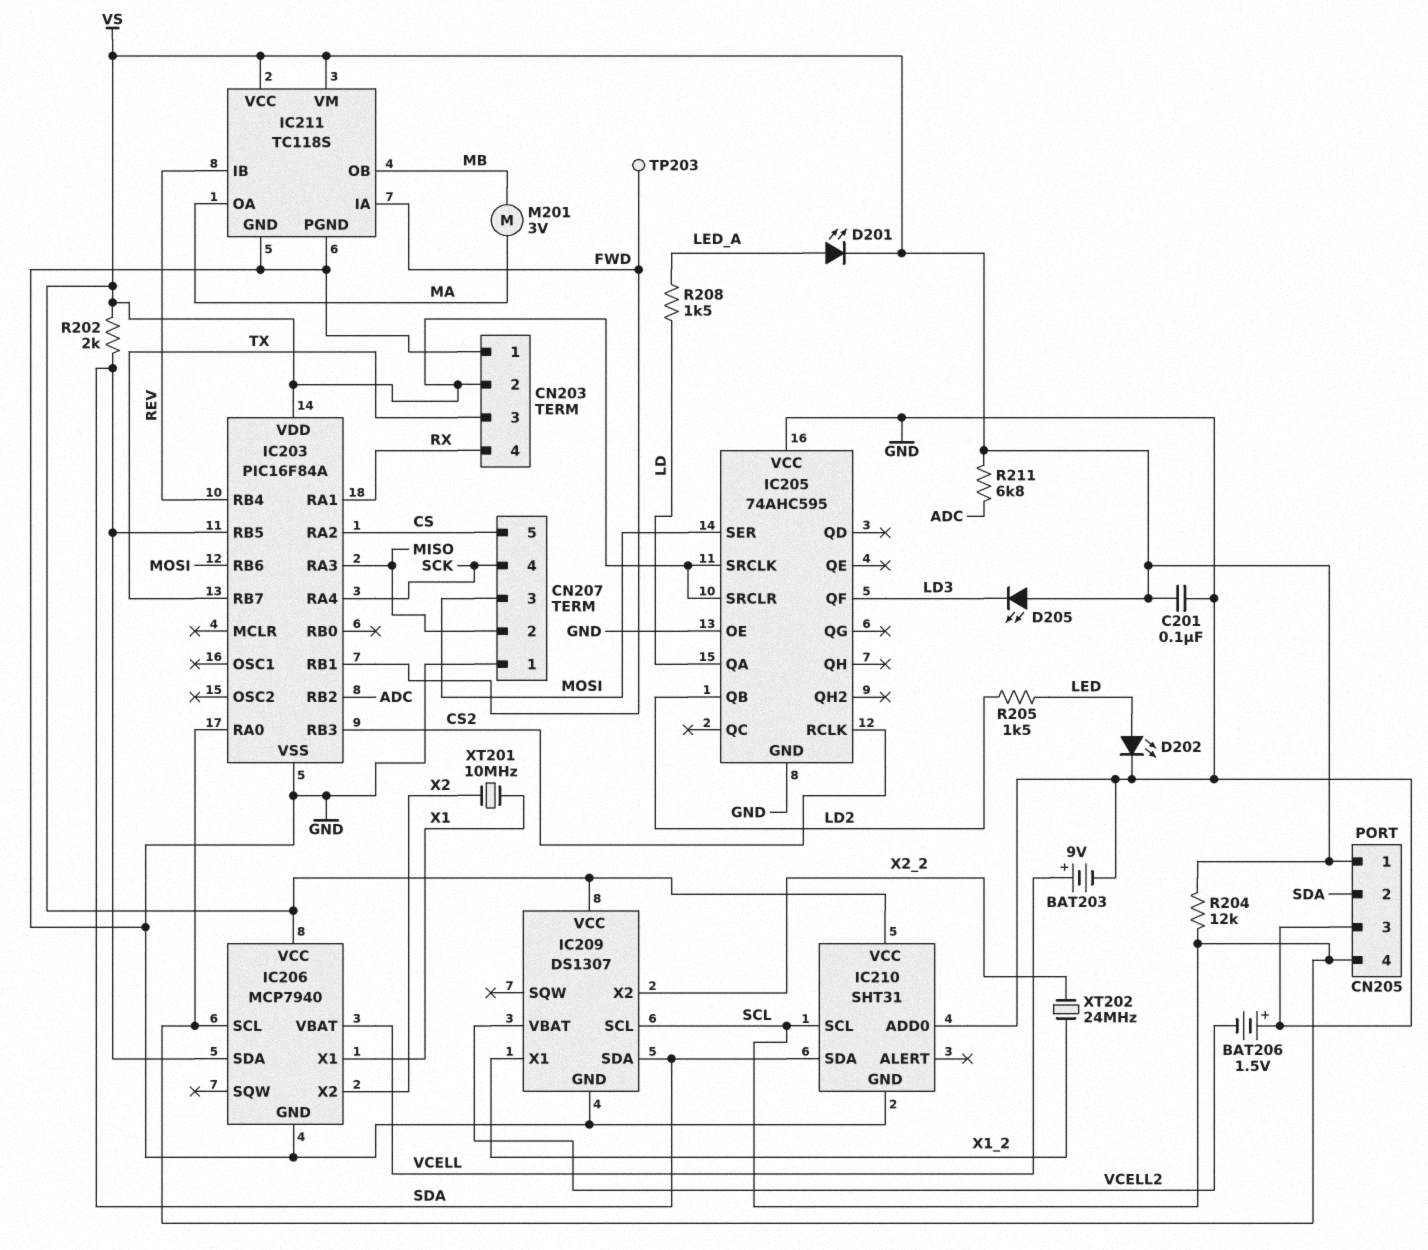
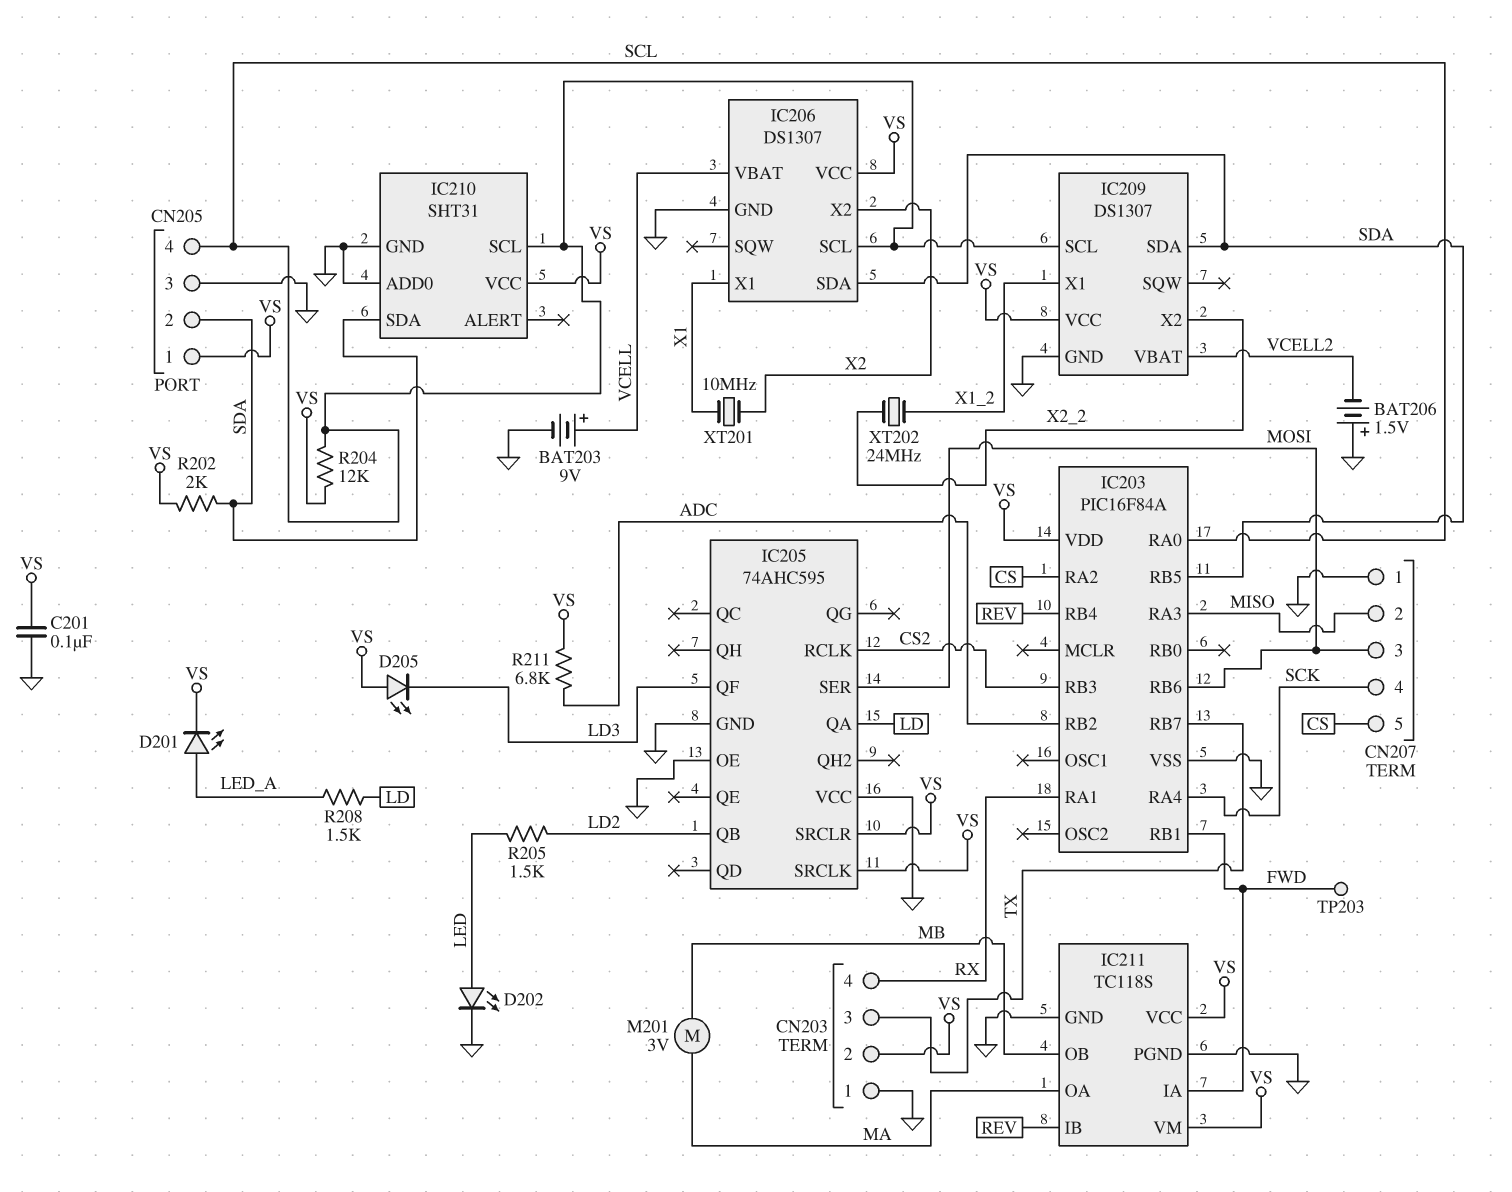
IC206: MCP7940 -> DS1307

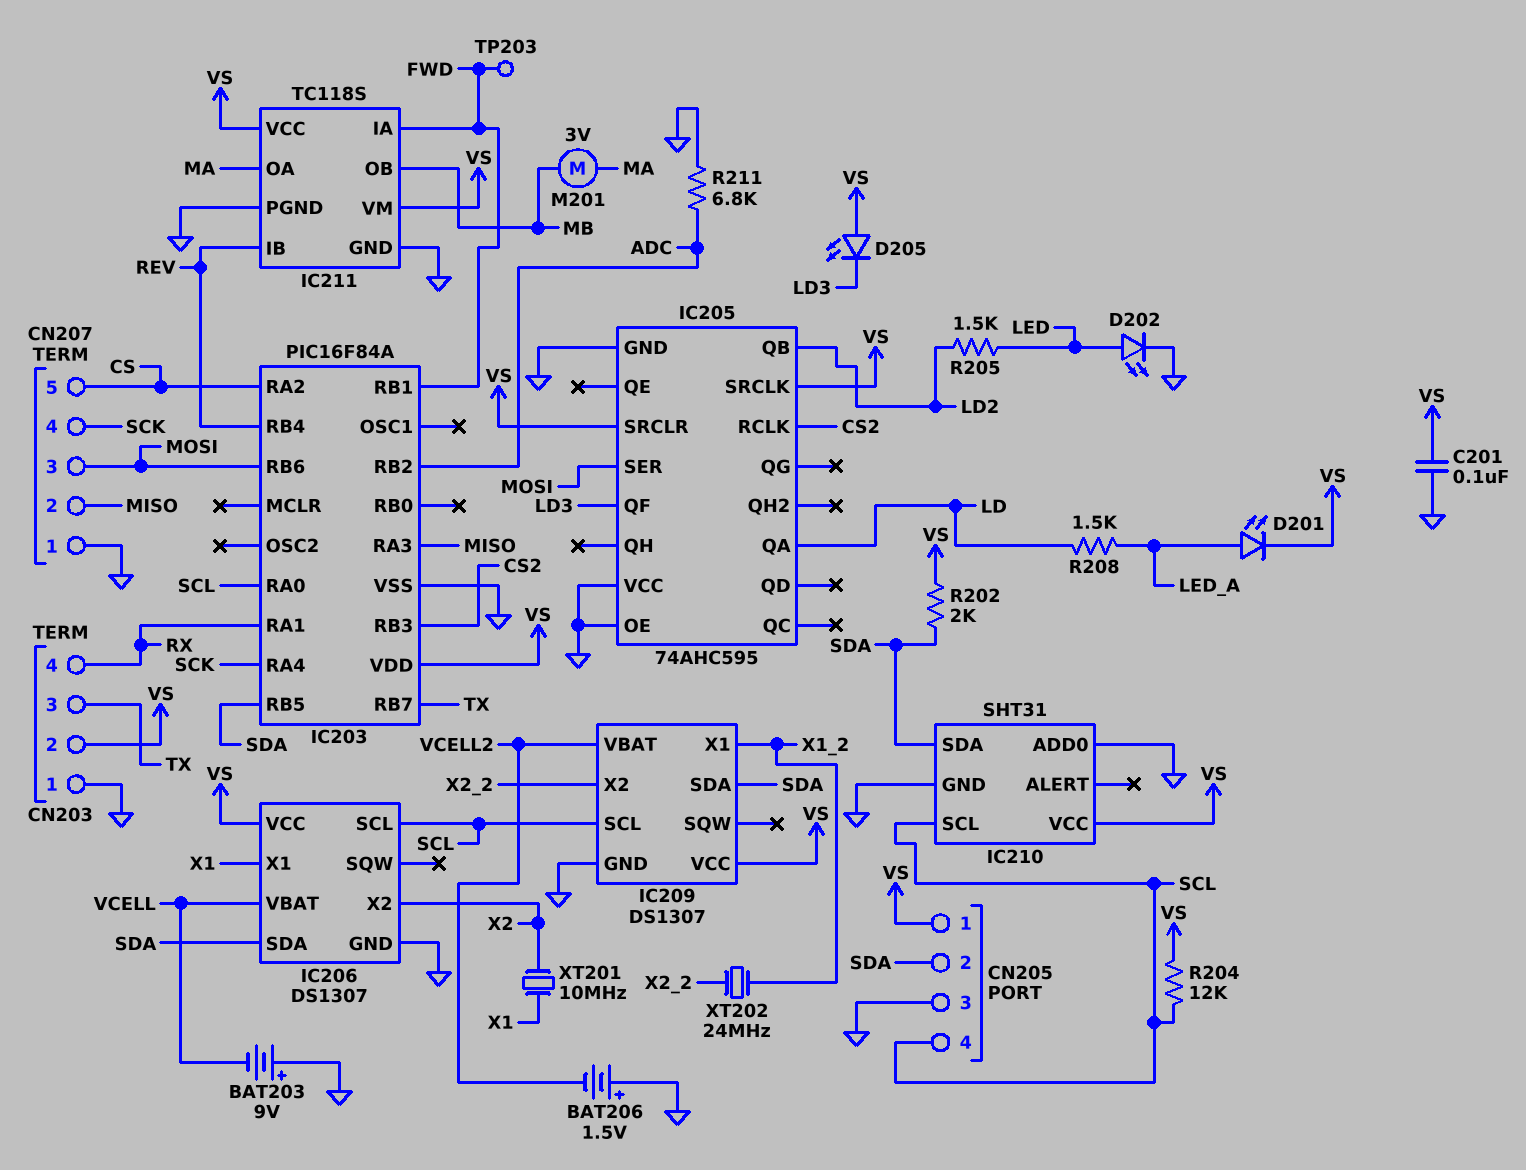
BAT203: 9V (plus VCELL, minus GND) -> 9V (plus GND, minus VCELL)
R211: 6.8k (ADC, VS) -> 6.8k (ADC, GND)

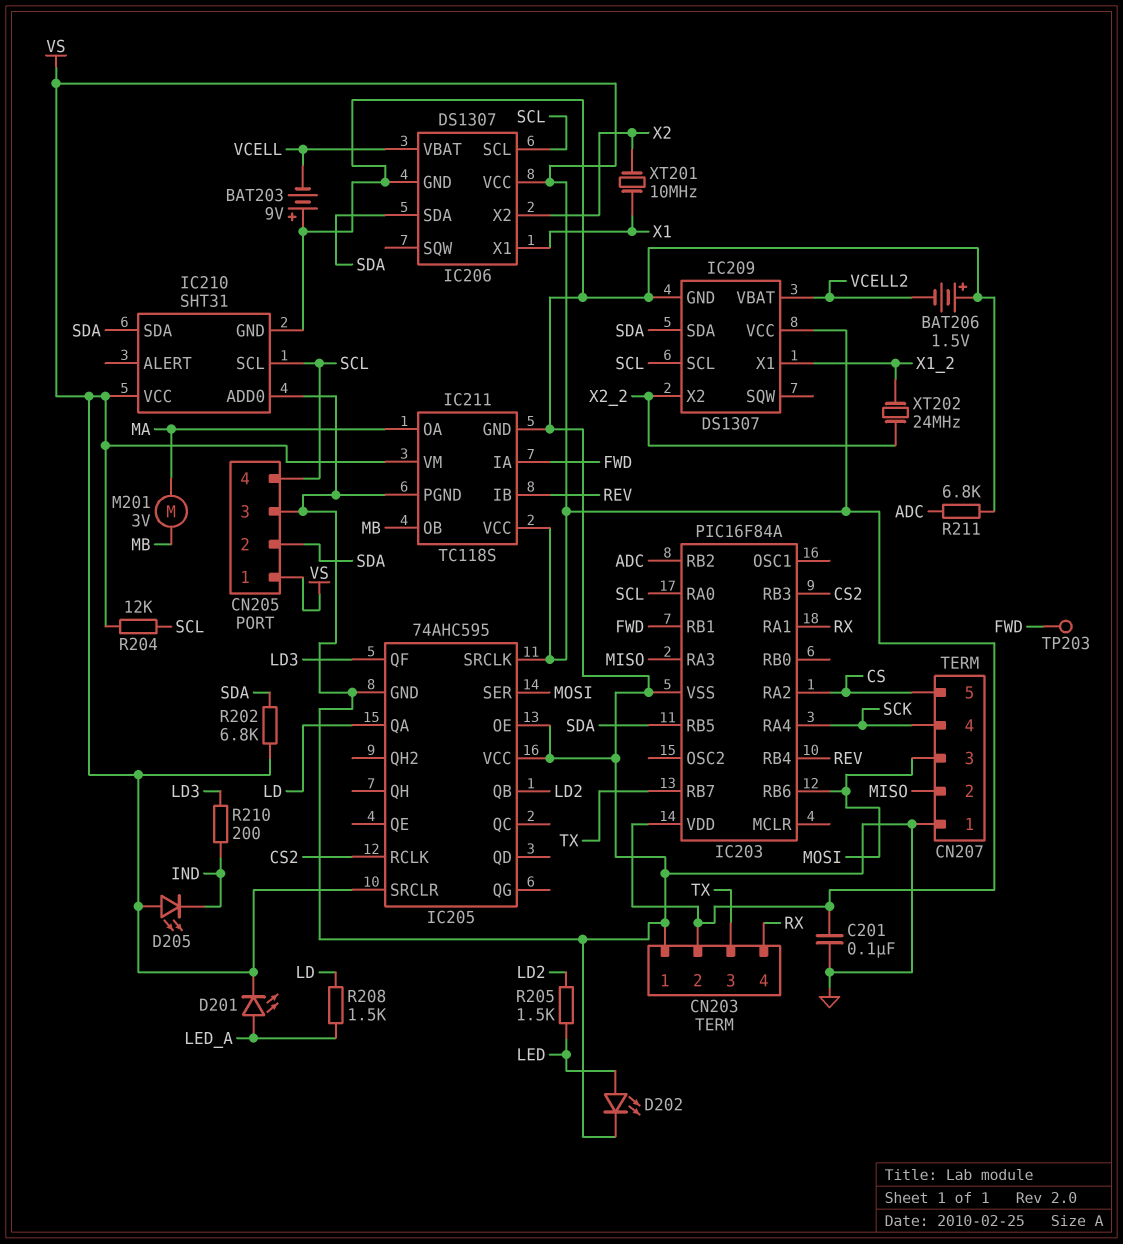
D205: LED (A VS, K LD3) -> LED (A VS, K IND)
R202: 2k (SDA, VS) -> 6.8k (SDA, VS)
R210: none -> 200 (IND, LD3)

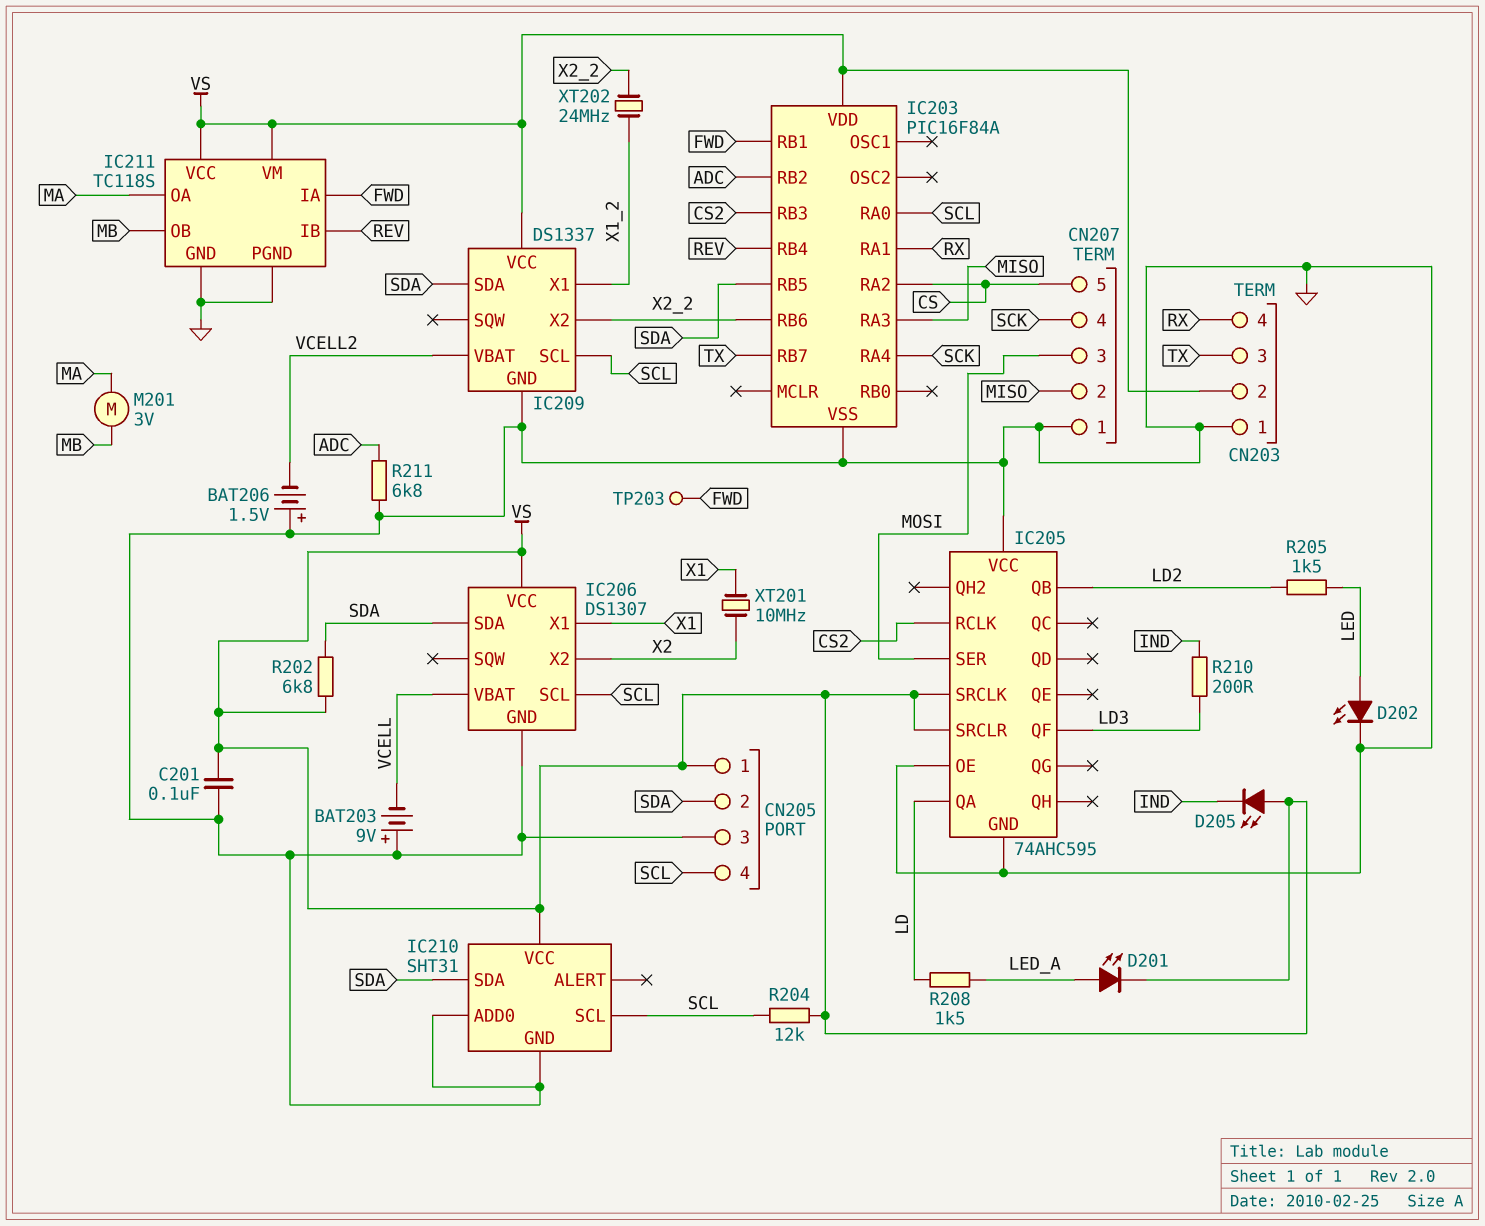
IC203 pin RB6: MOSI -> X2_2
IC209: DS1307 -> DS1337

